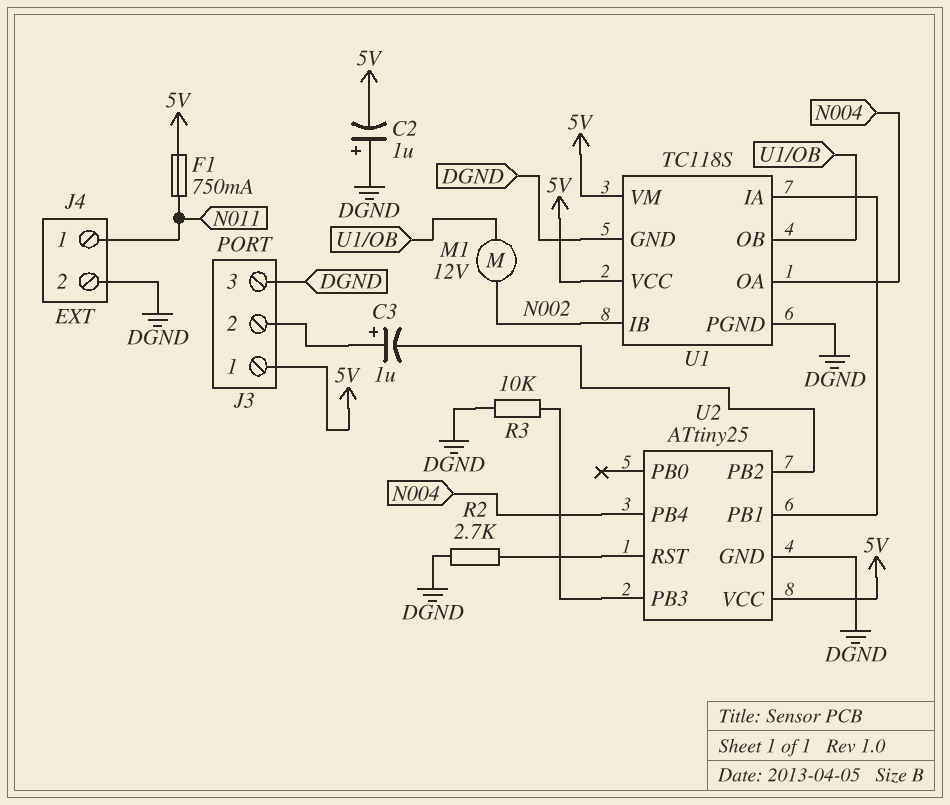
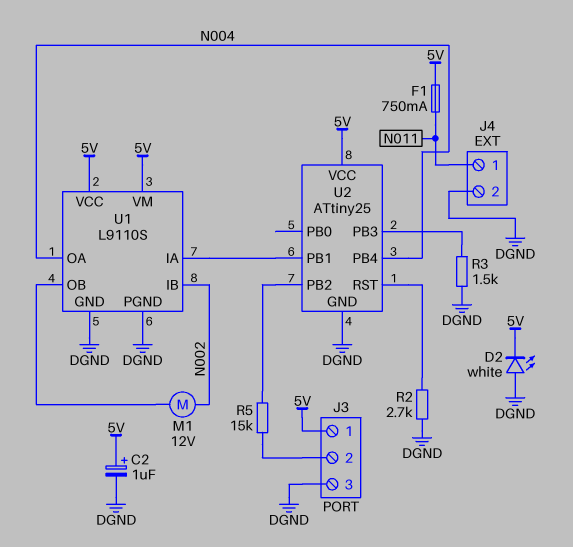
C2: 1uF (plus DGND, minus 5V) -> 1uF (plus 5V, minus DGND)
C3: 1uF (plus J3/2, minus U2/PB2) -> none
D2: none -> LED white (A DGND, K 5V)
R3: 10k (DGND, U2/PB3) -> 1.5k (DGND, U2/PB3)
R5: none -> 15k (J3/2, U2/PB2)
U1: TC118S -> L9110S

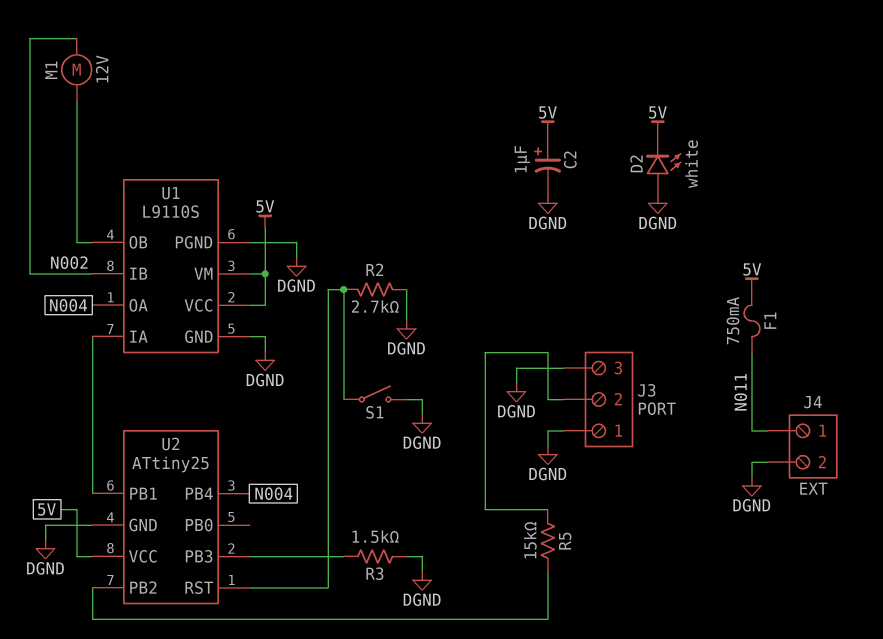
J3 pin 1: 5V -> DGND
S1: none -> switch (DGND, U2/RST)

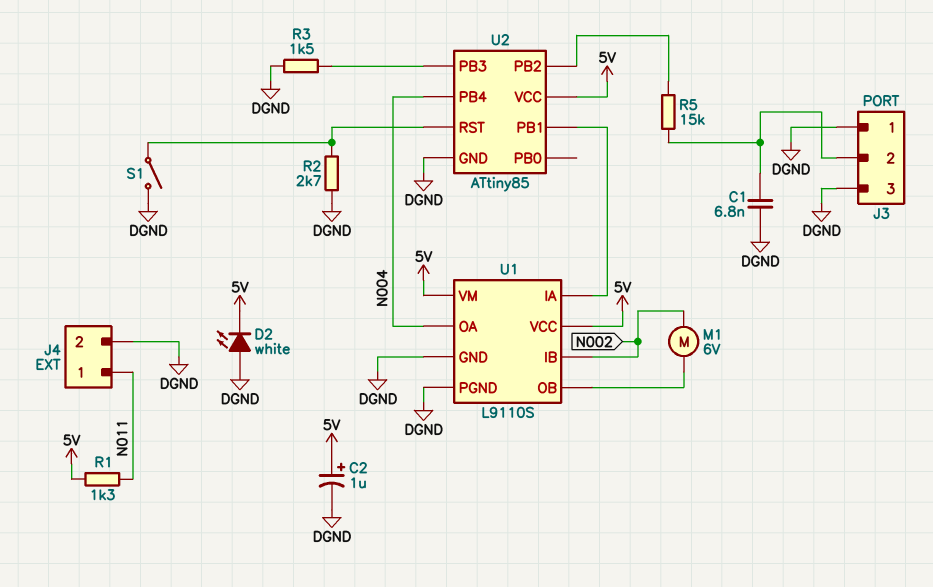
C1: none -> 6.8nF (DGND, J3/2)
F1: 750mA (5V, N011) -> none
M1: motor 12V (N002, U1/OB) -> motor 6V (N002, U1/OB)
R1: none -> 1.3k (5V, N011)
U2: ATtiny25 -> ATtiny85

